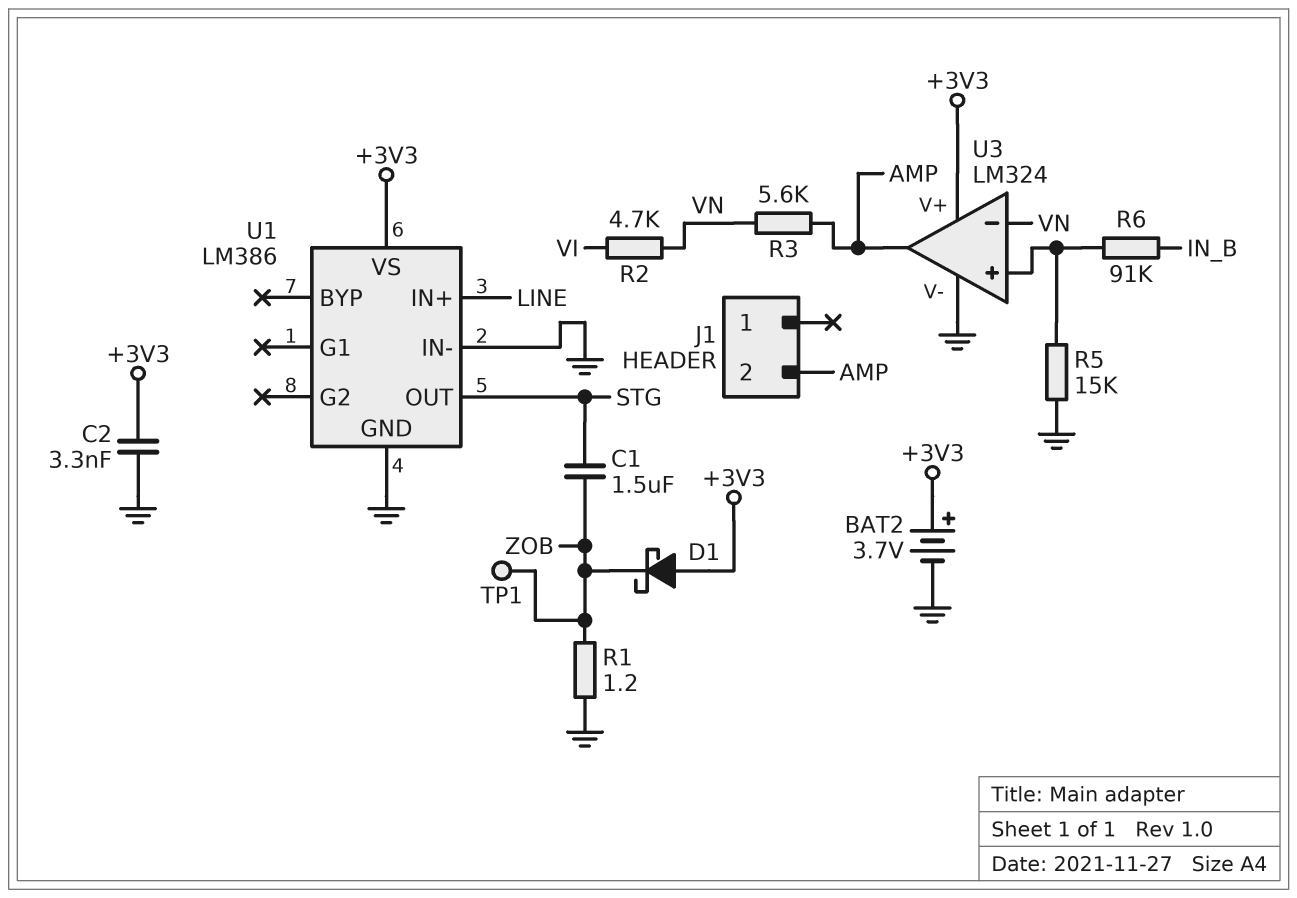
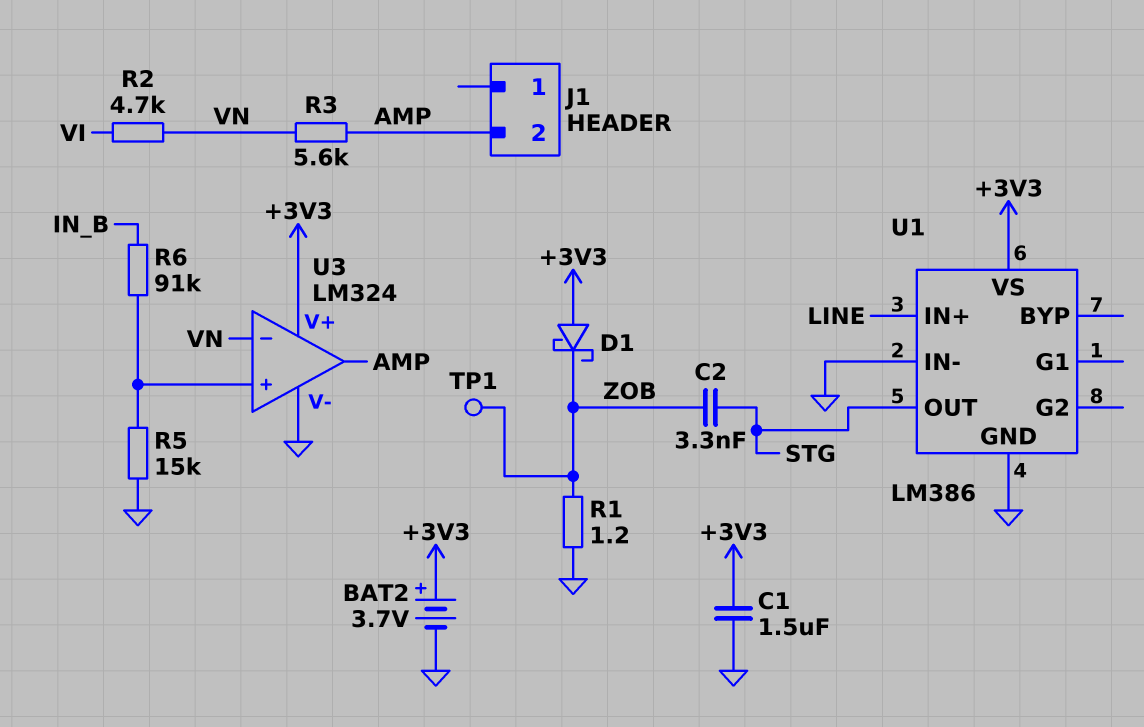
C1: 1.5uF (STG, ZOB) -> 1.5uF (+3V3, GND)
C2: 3.3nF (+3V3, GND) -> 3.3nF (STG, ZOB)

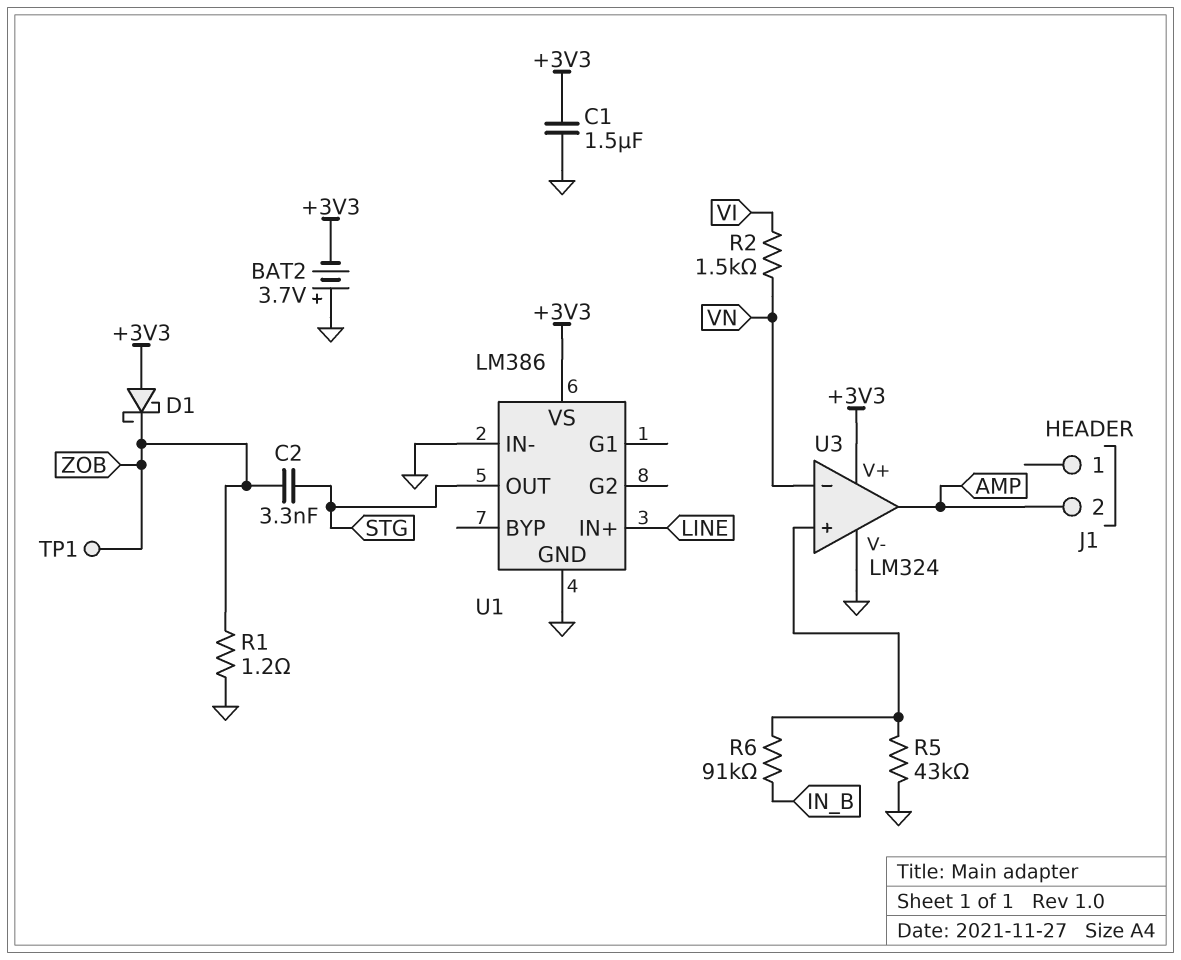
BAT2: 3.7V (plus +3V3, minus GND) -> 3.7V (plus GND, minus +3V3)
R2: 4.7k (VI, VN) -> 1.5k (VI, VN)
R3: 5.6k (AMP, VN) -> none
R5: 15k (GND, U3/in+) -> 43k (GND, U3/in+)

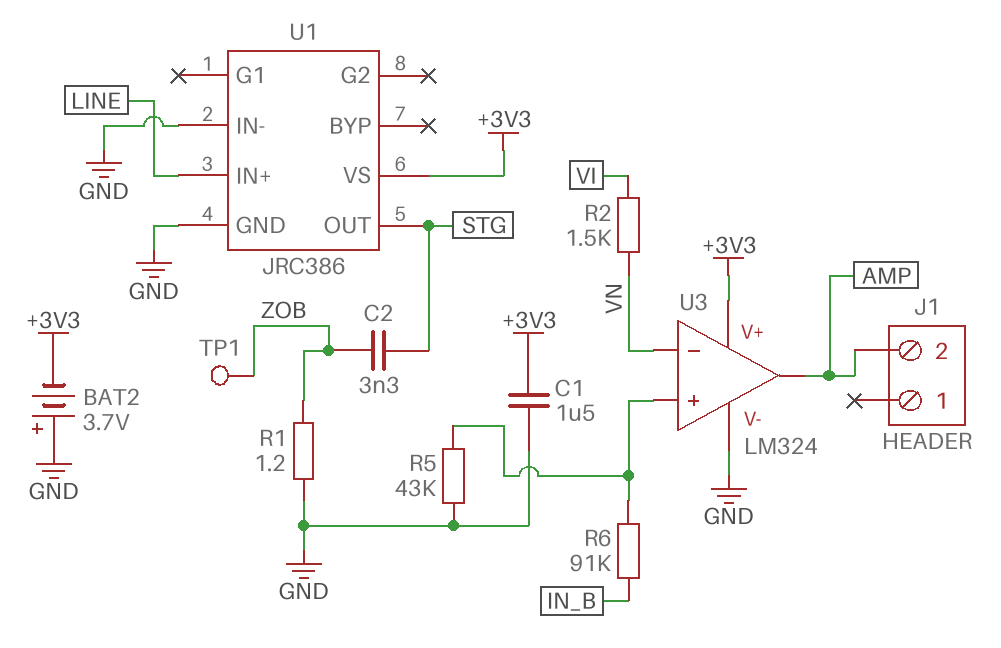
D1: schottky (A +3V3, K ZOB) -> none
U1: LM386 -> JRC386

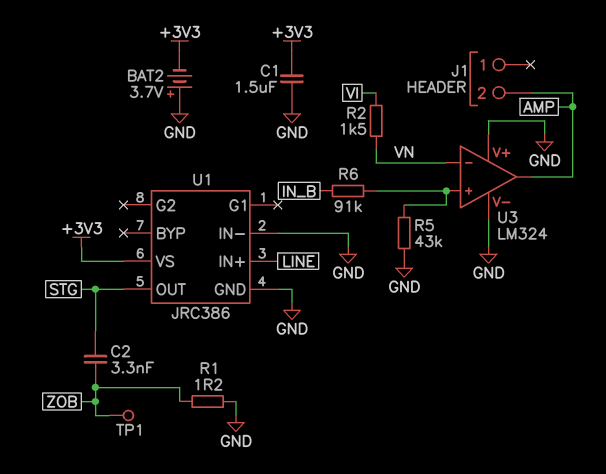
U3 pin V+: +3V3 -> GND

